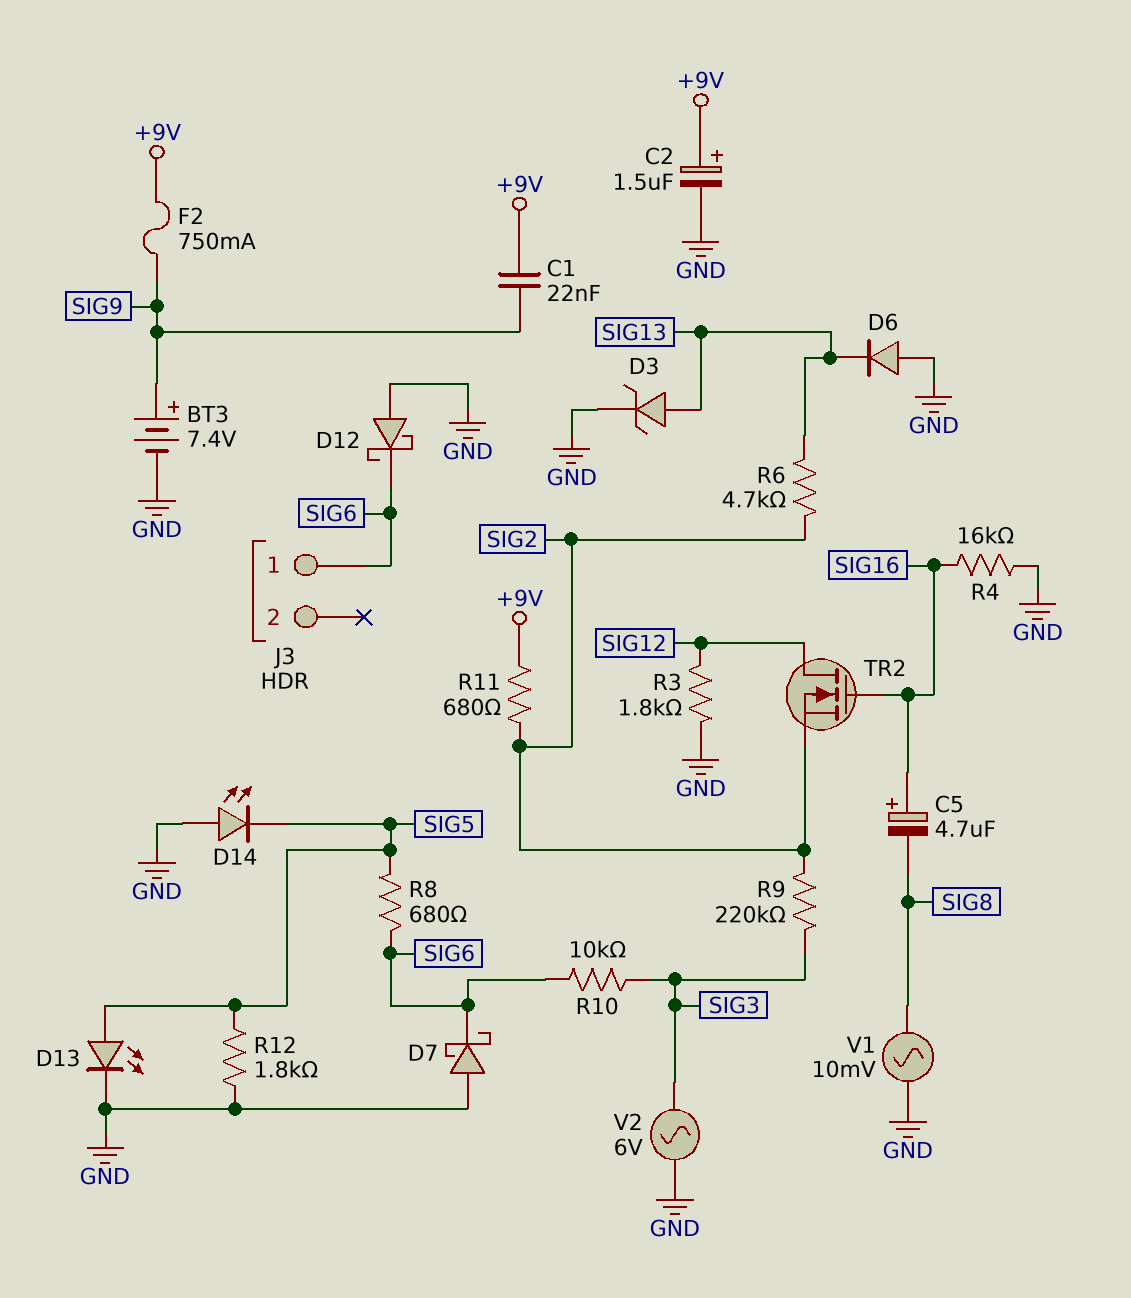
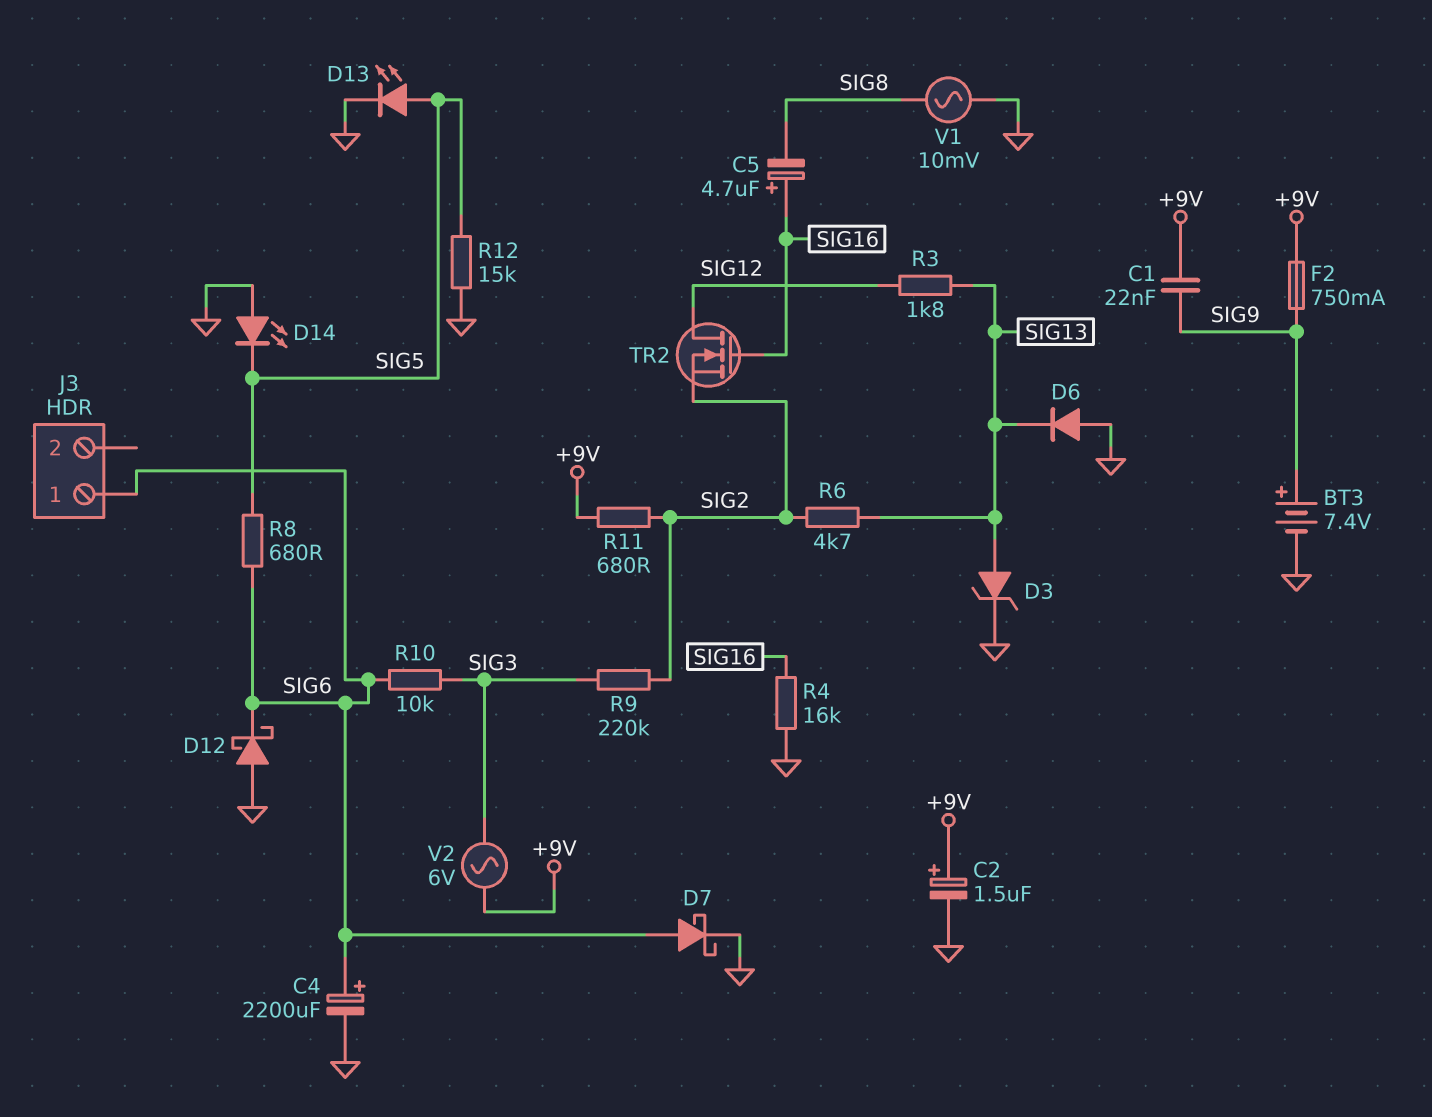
C4: none -> 2200uF (plus SIG6, minus GND)
D7: schottky (A GND, K SIG6) -> schottky (A SIG6, K GND)
R3: 1.8k (GND, SIG12) -> 1.8k (SIG12, SIG13)
R12: 1.8k (GND, SIG5) -> 15k (GND, SIG5)
V2: AC 6V (GND, SIG3) -> AC 6V (+9V, SIG3)

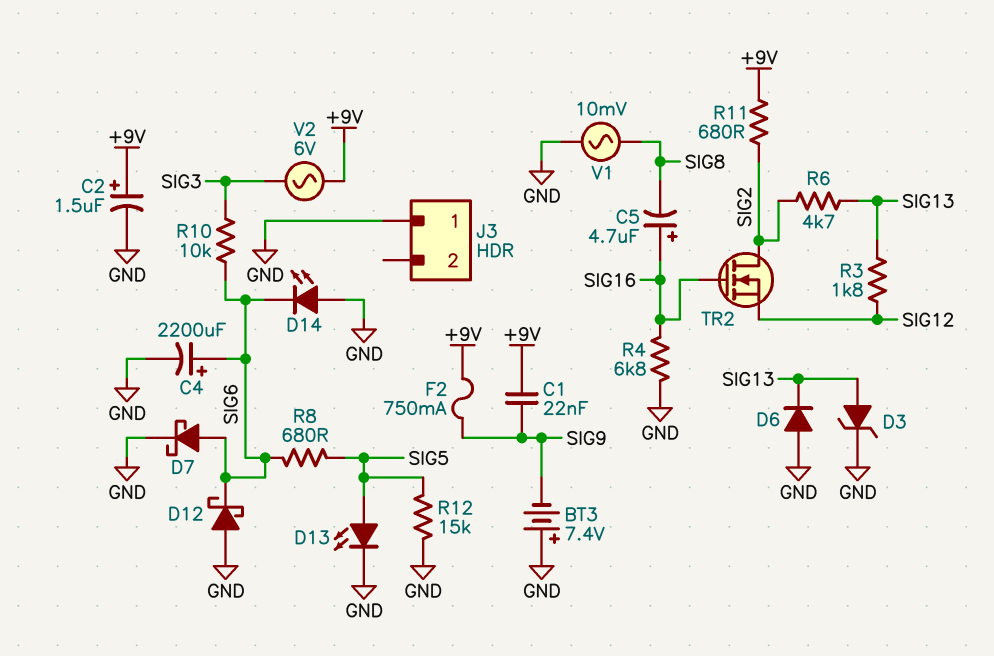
BT3: 7.4V (plus SIG9, minus GND) -> 7.4V (plus GND, minus SIG9)
D14: LED (A GND, K SIG5) -> LED (A GND, K SIG6)
J3 pin 1: SIG6 -> GND
R4: 16k (GND, SIG16) -> 6.8k (GND, SIG16)
R9: 220k (SIG2, SIG3) -> none
TR2: NMOS (G SIG16, D SIG12, S SIG2) -> NMOS (G SIG16, D SIG2, S SIG12)

